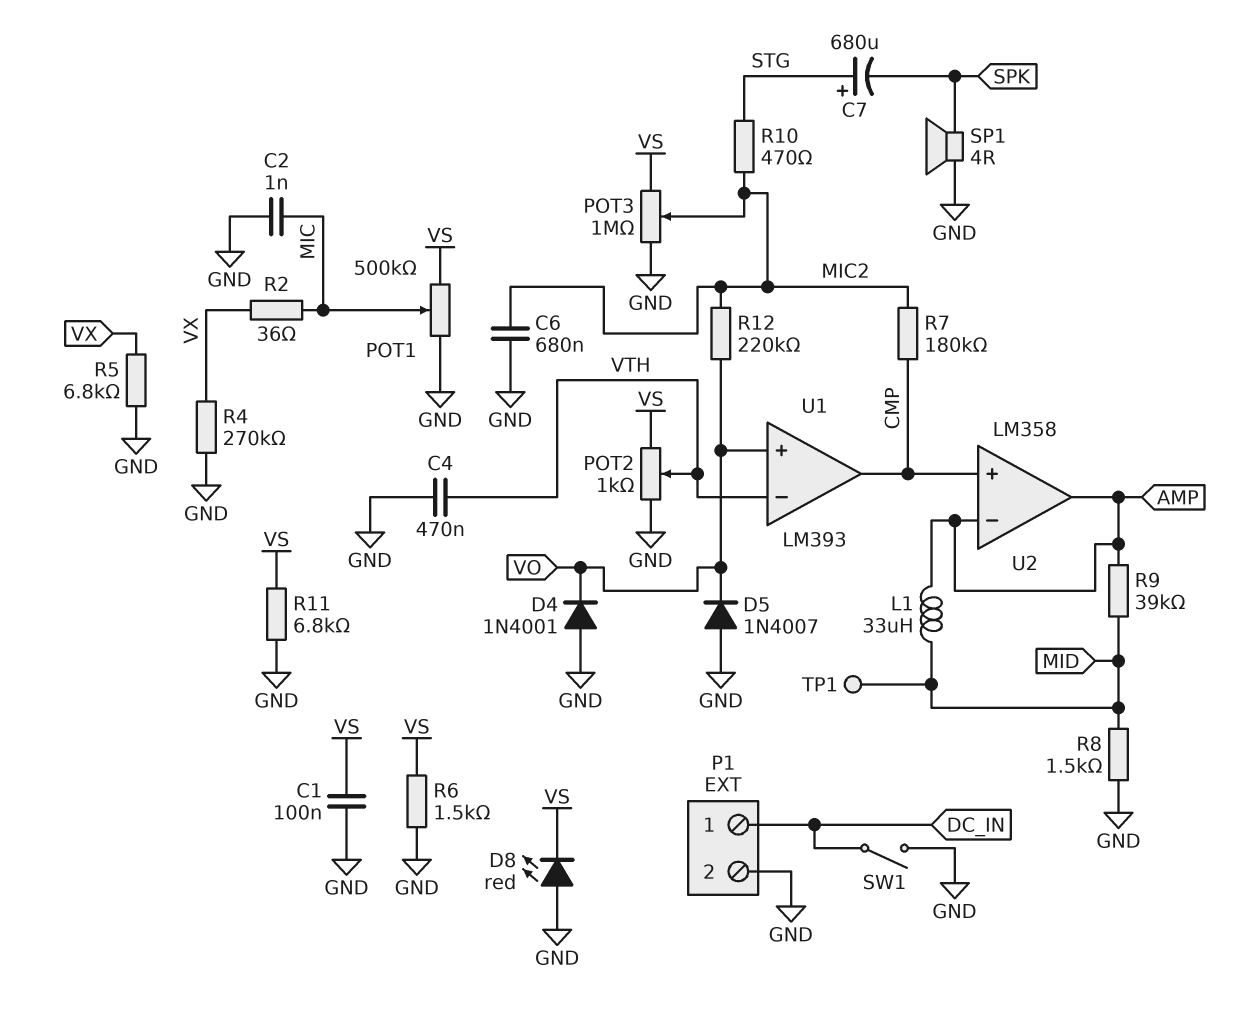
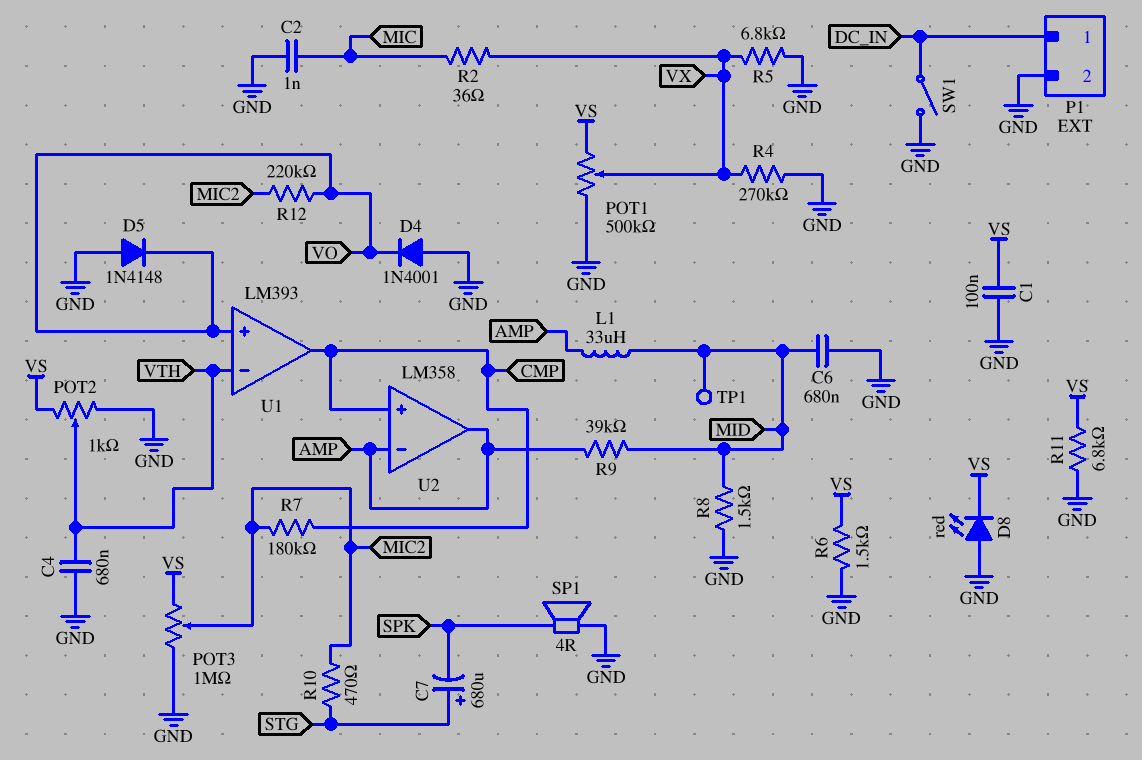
C4: 470nF (GND, VTH) -> 680nF (GND, VTH)
C6: 680nF (GND, MIC2) -> 680nF (GND, MID)
D5: diode 1N4007 (A GND, K VO) -> diode 1N4148 (A GND, K VO)
POT1: 500k (GND, VS, wiper MIC) -> 500k (GND, VS, wiper VX)

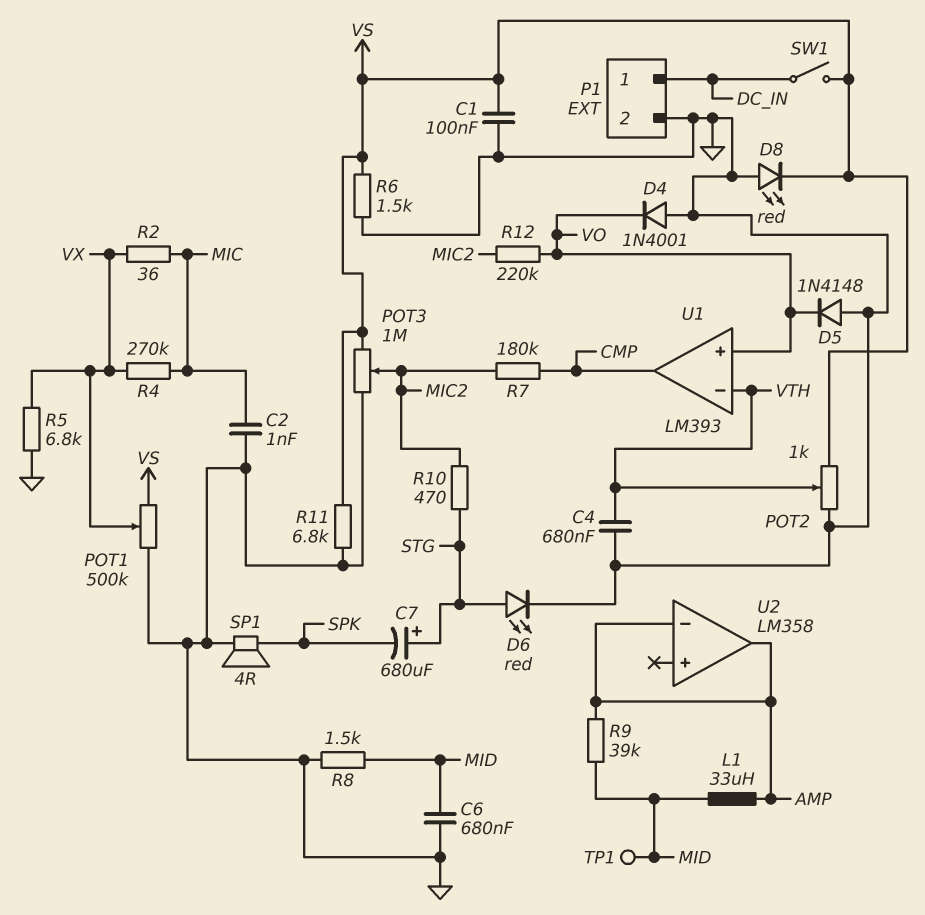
D6: none -> LED red (A STG, K GND)
R4: 270k (GND, VX) -> 270k (MIC, VX)
SW1: switch (DC_IN, GND) -> switch (DC_IN, VS)
U2 pin in+: CMP -> none

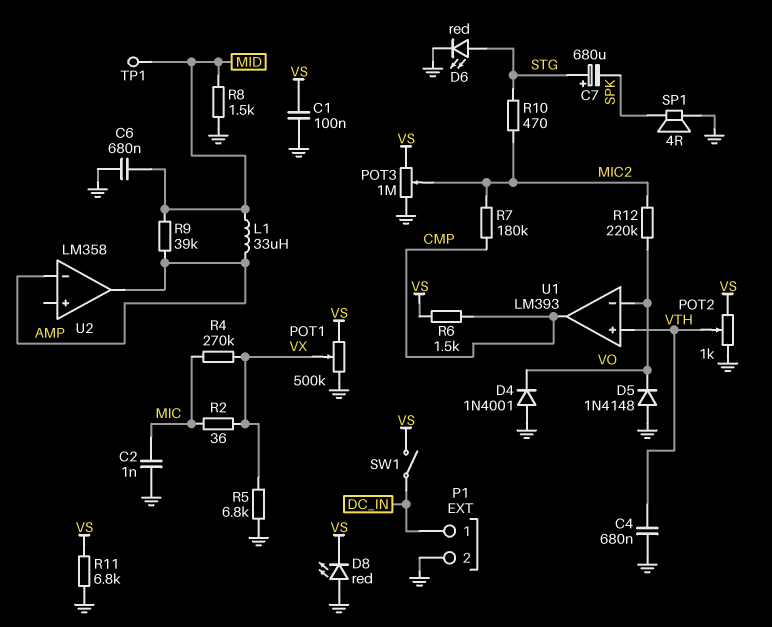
R6: 1.5k (GND, VS) -> 1.5k (CMP, VS)
U1 pin in+: VO -> VTH
U1 pin in-: VTH -> VO

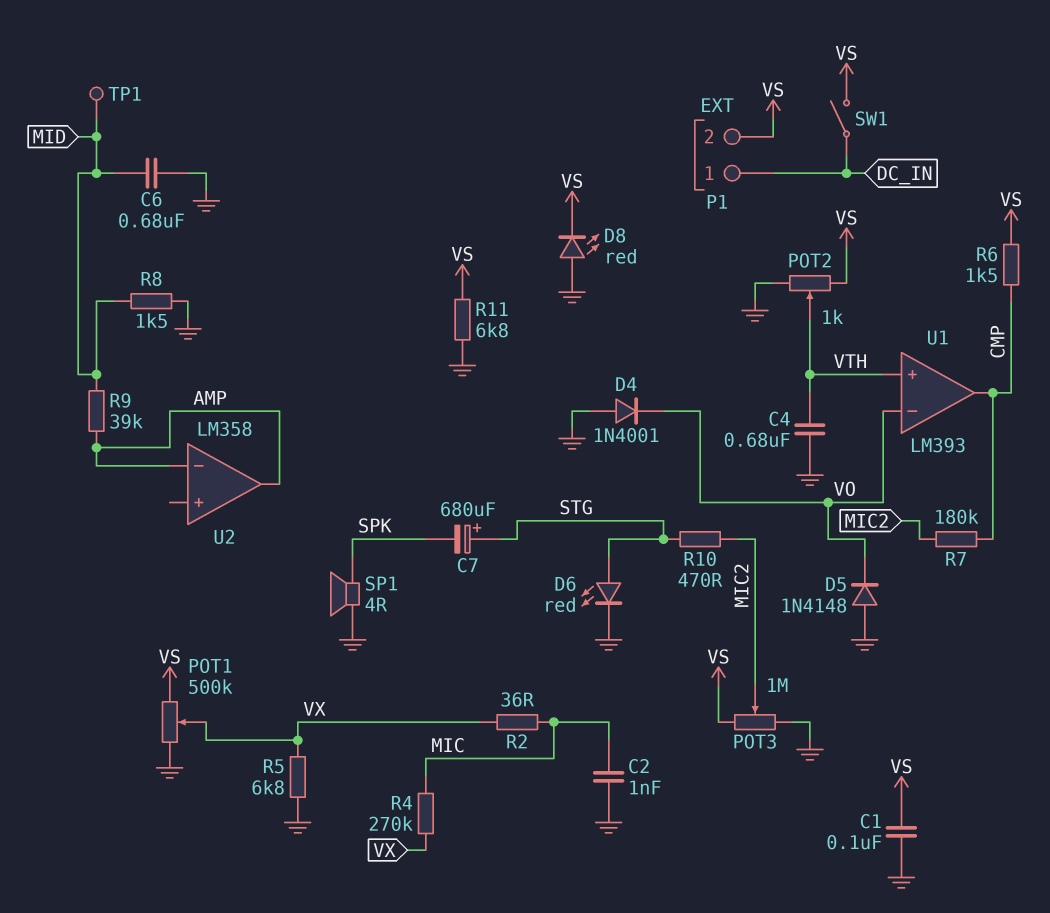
L1: 33uH (AMP, MID) -> none
P1 pin 2: GND -> VS
R12: 220k (MIC2, VO) -> none

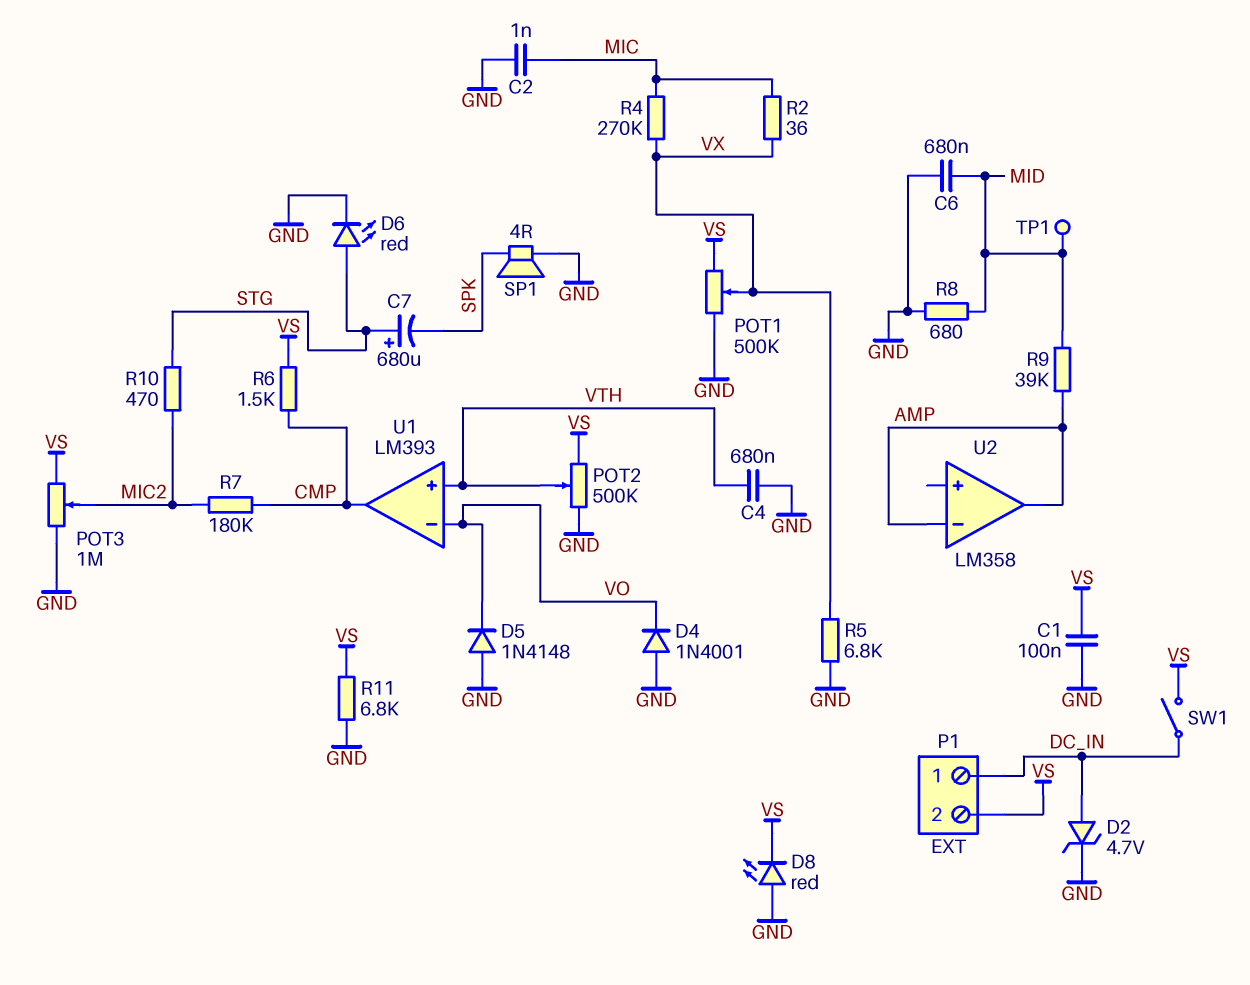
D2: none -> zener 4.7V (A DC_IN, K GND)
POT2: 1k (GND, VS, wiper VTH) -> 500k (GND, VS, wiper VTH)
R8: 1.5k (GND, MID) -> 680 (GND, MID)

